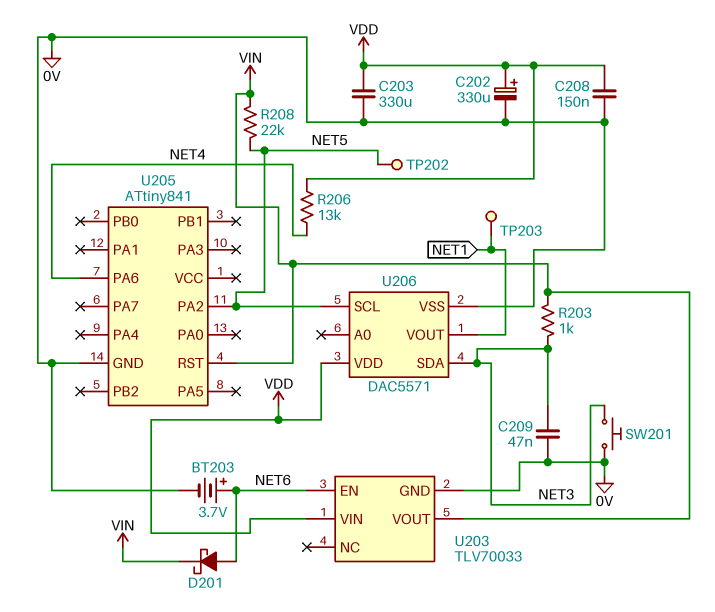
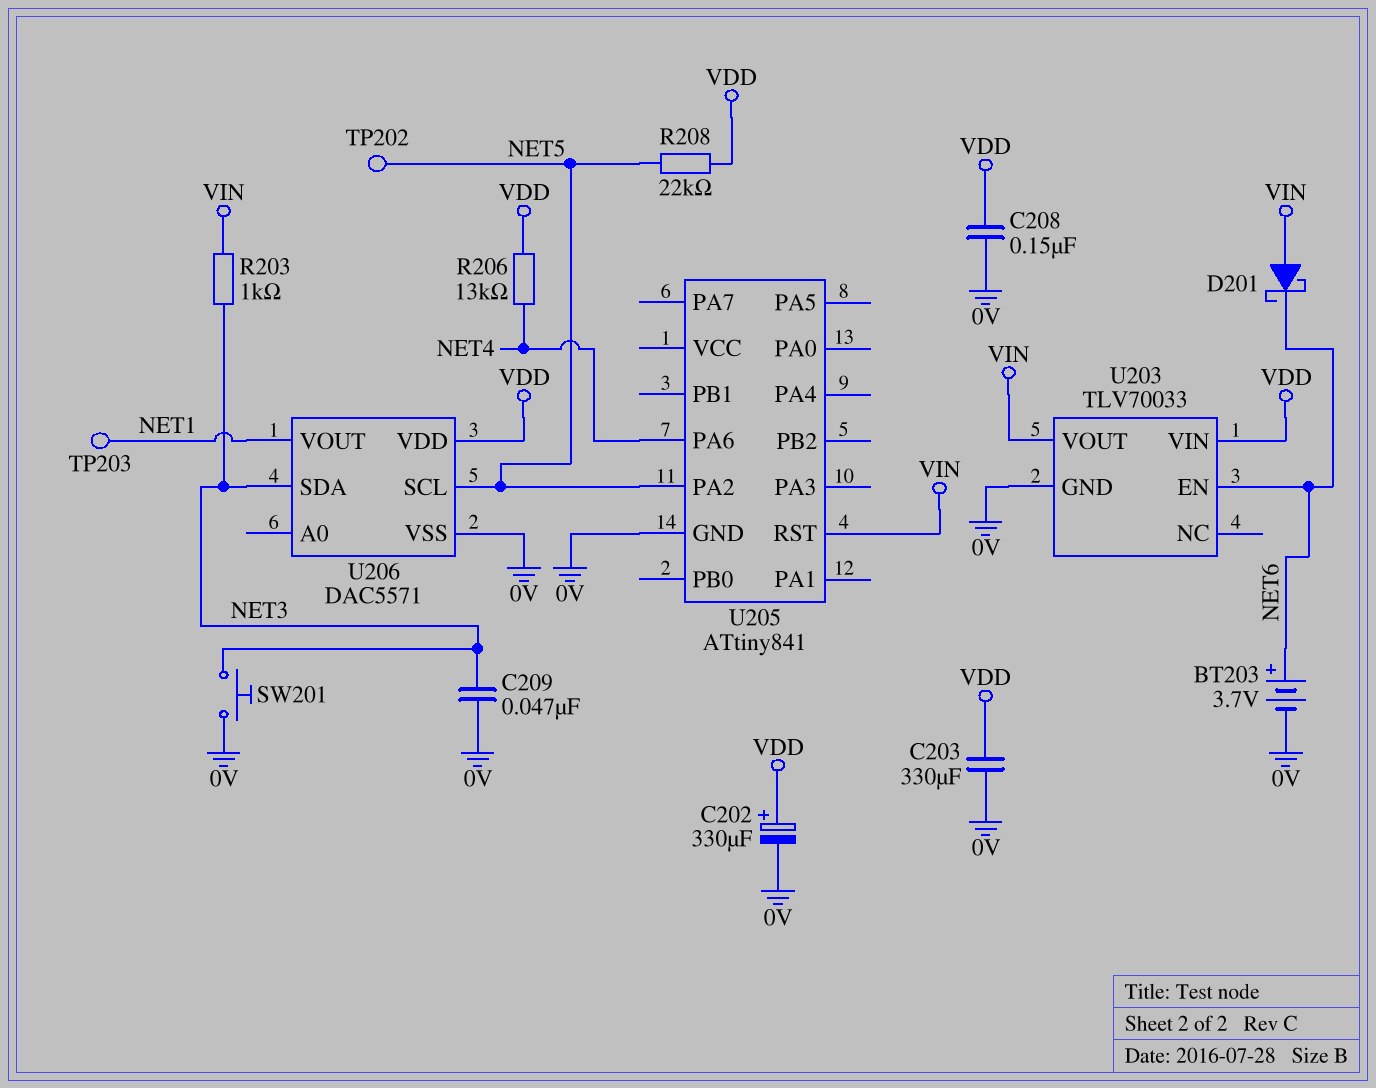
D201: schottky (A NET6, K VIN) -> schottky (A VIN, K NET6)
R208: 22k (NET5, VIN) -> 22k (NET5, VDD)

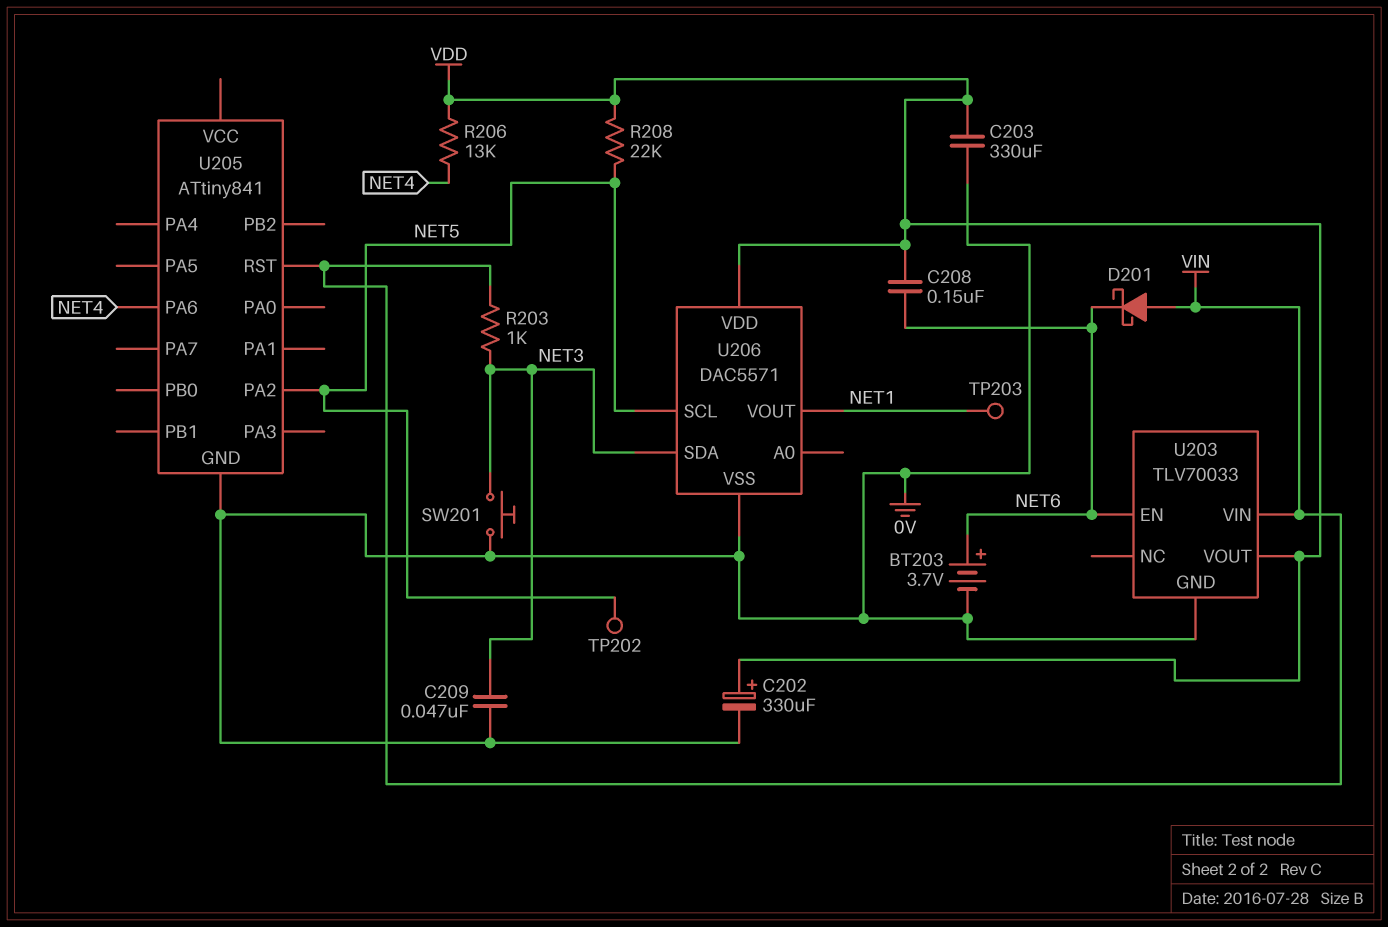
C208: 150nF (0V, VDD) -> 150nF (NET6, VDD)
U203 pin VIN: VDD -> VIN
U203 pin VOUT: VIN -> VDD

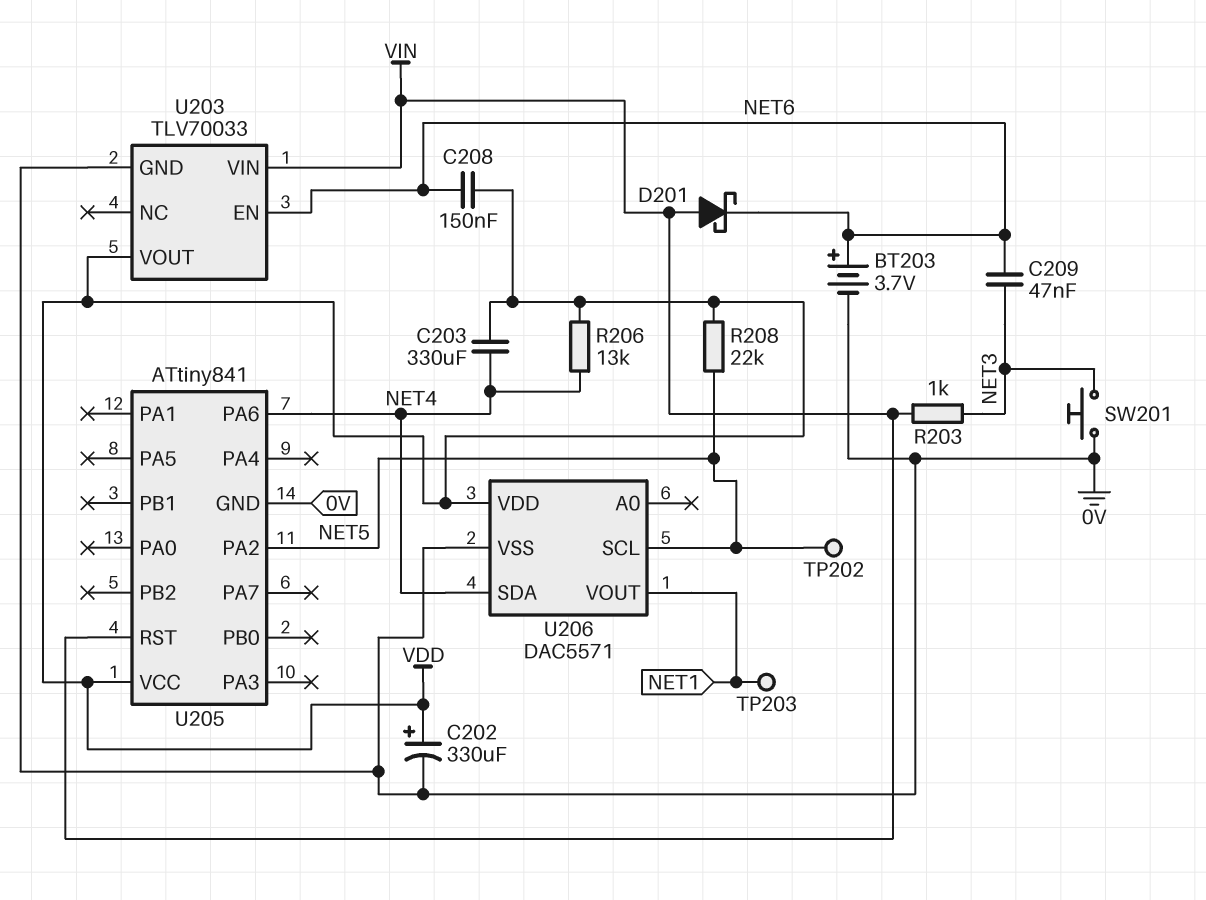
C203: 330uF (0V, VDD) -> 330uF (NET4, VDD)
C209: 47nF (0V, NET3) -> 47nF (NET3, NET6)
U205 pin VCC: none -> VDD
U206 pin SDA: NET3 -> NET4

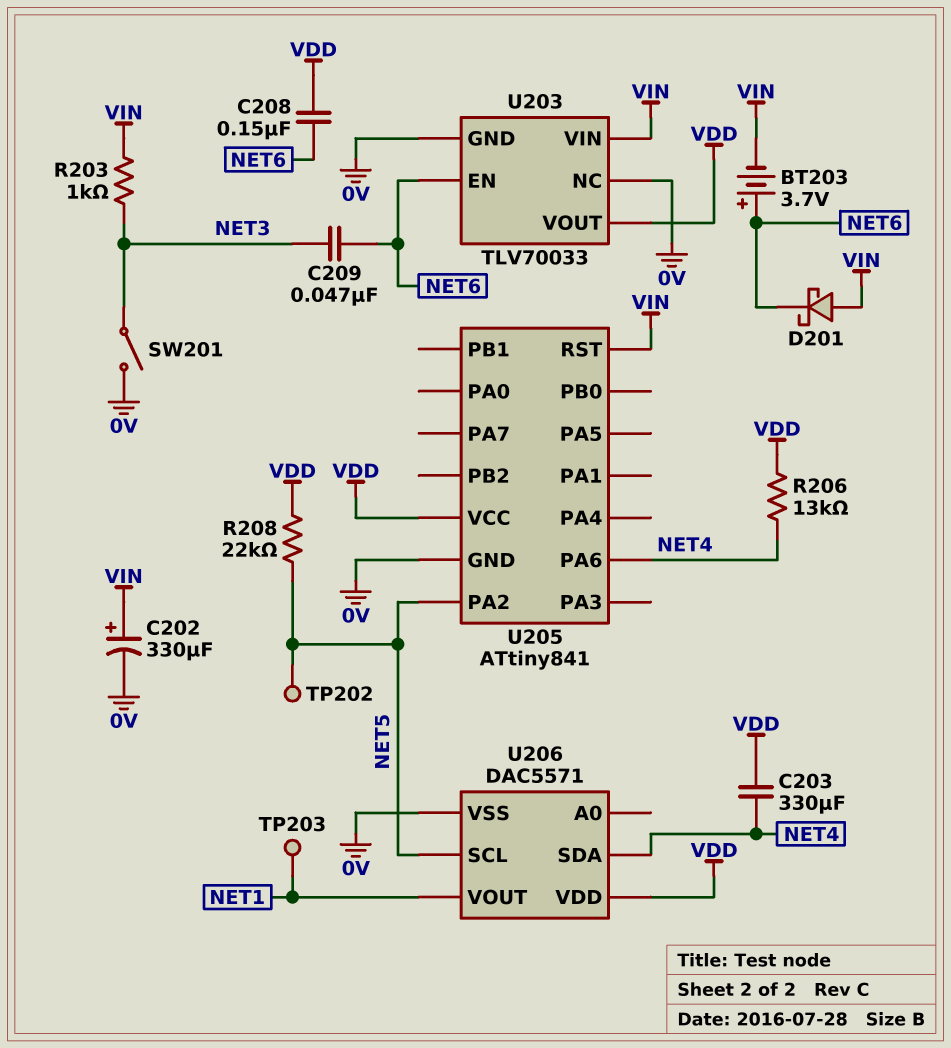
BT203: 3.7V (plus NET6, minus 0V) -> 3.7V (plus NET6, minus VIN)
C202: 330uF (plus VDD, minus 0V) -> 330uF (plus VIN, minus 0V)
SW201: button (0V, NET3) -> switch (0V, NET3)
U203 pin NC: none -> 0V

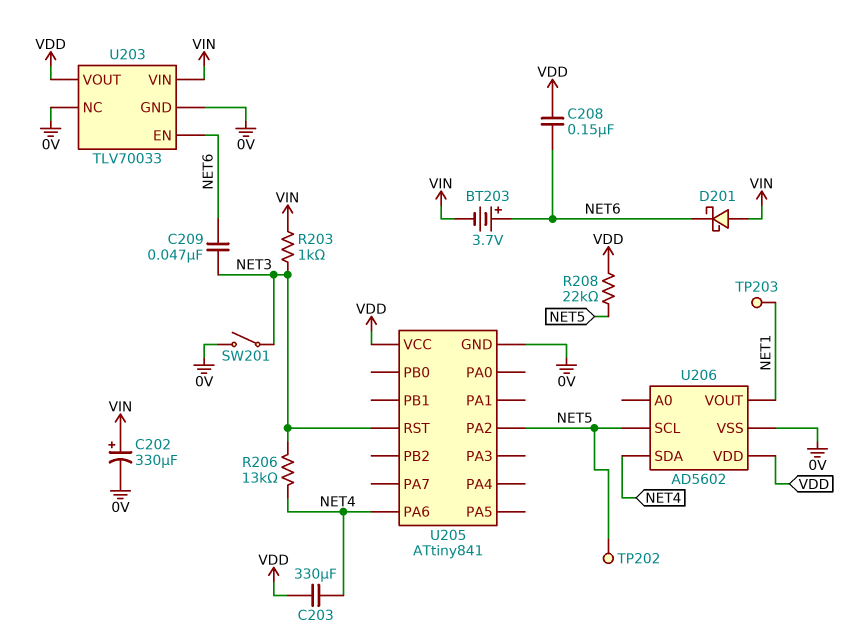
R206: 13k (NET4, VDD) -> 13k (NET3, NET4)
U205 pin RST: VIN -> NET3
U206: DAC5571 -> AD5602

